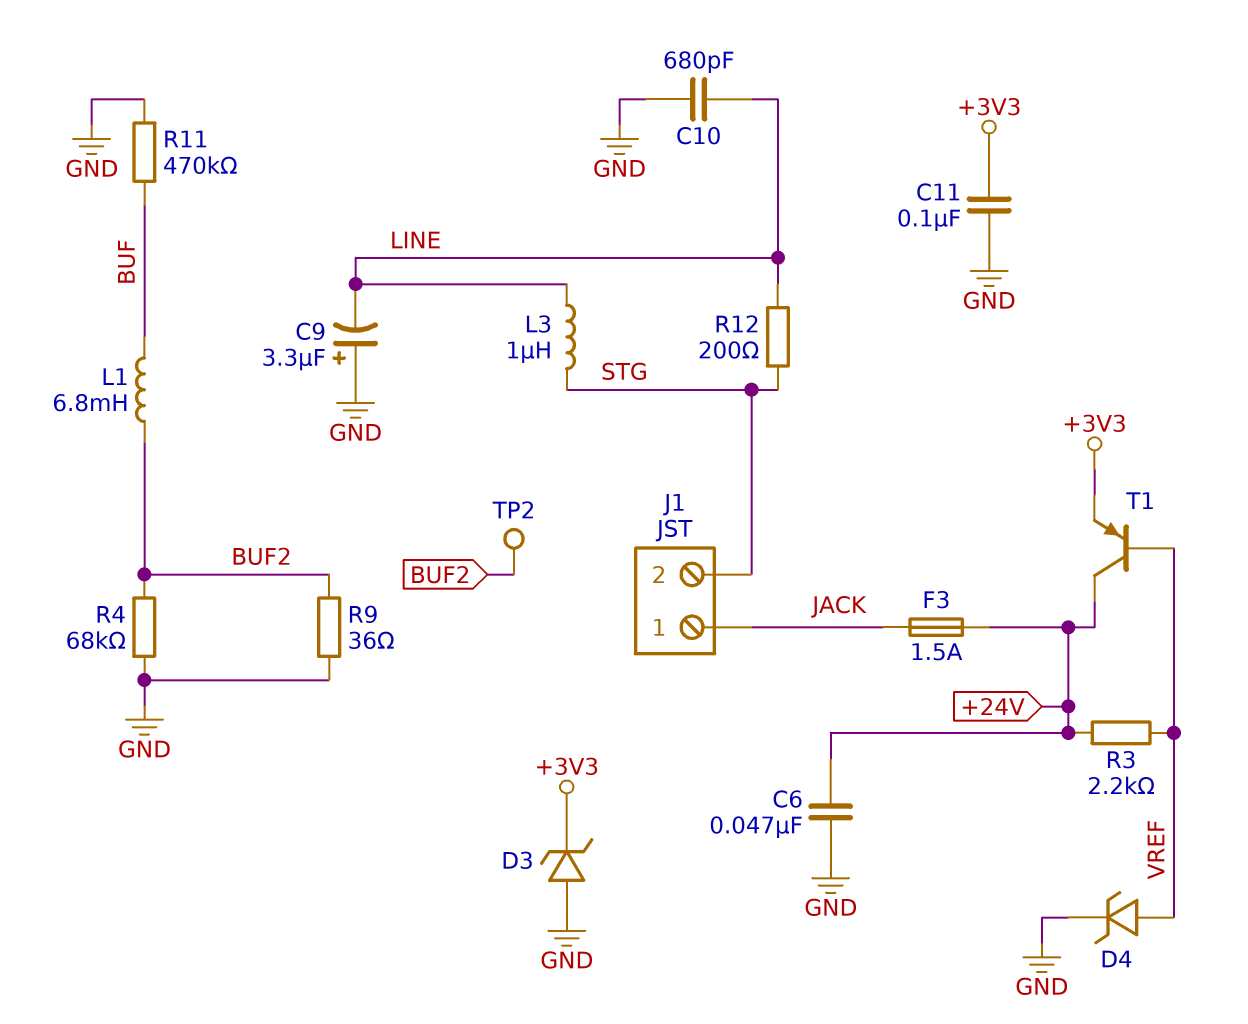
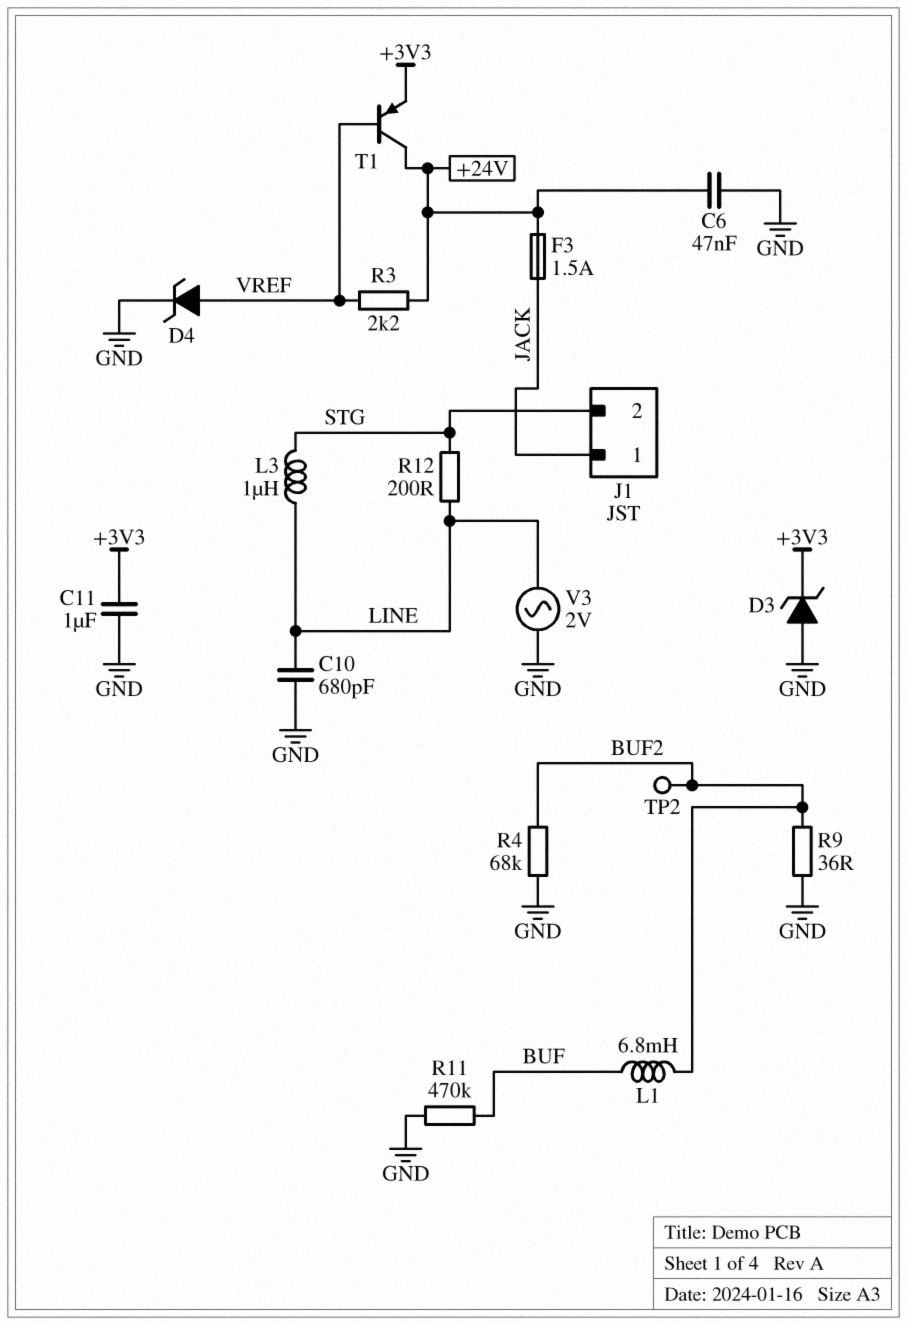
C9: 3.3uF (plus GND, minus LINE) -> none
C11: 100nF (+3V3, GND) -> 1uF (+3V3, GND)
V3: none -> AC 2V (GND, LINE)

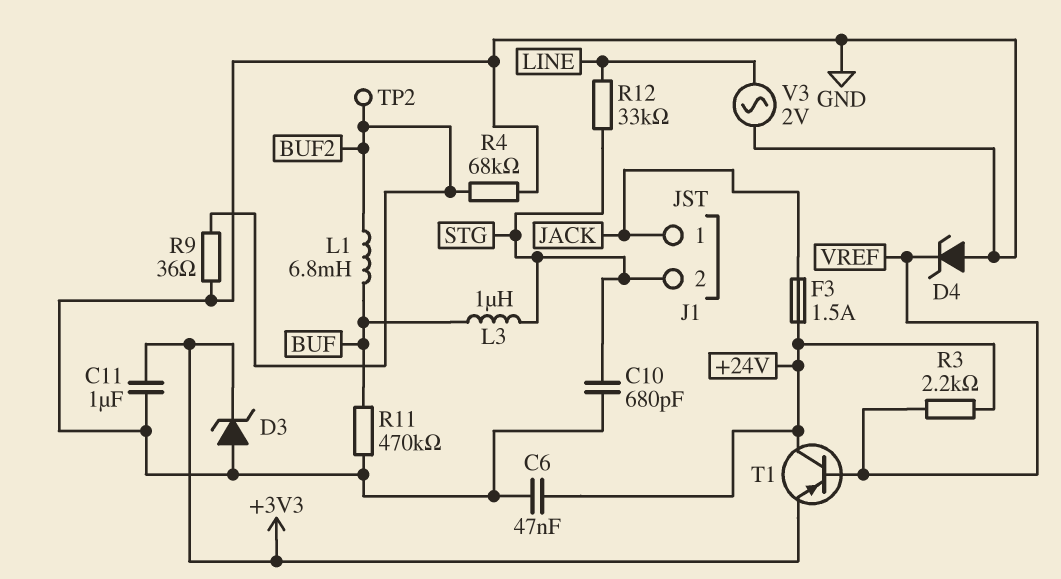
C10: 680pF (GND, LINE) -> 680pF (GND, STG)
D4: zener (A VREF, K GND) -> zener (A GND, K VREF)
L3: 1uH (LINE, STG) -> 1uH (BUF, STG)
R12: 200 (LINE, STG) -> 33k (LINE, STG)

